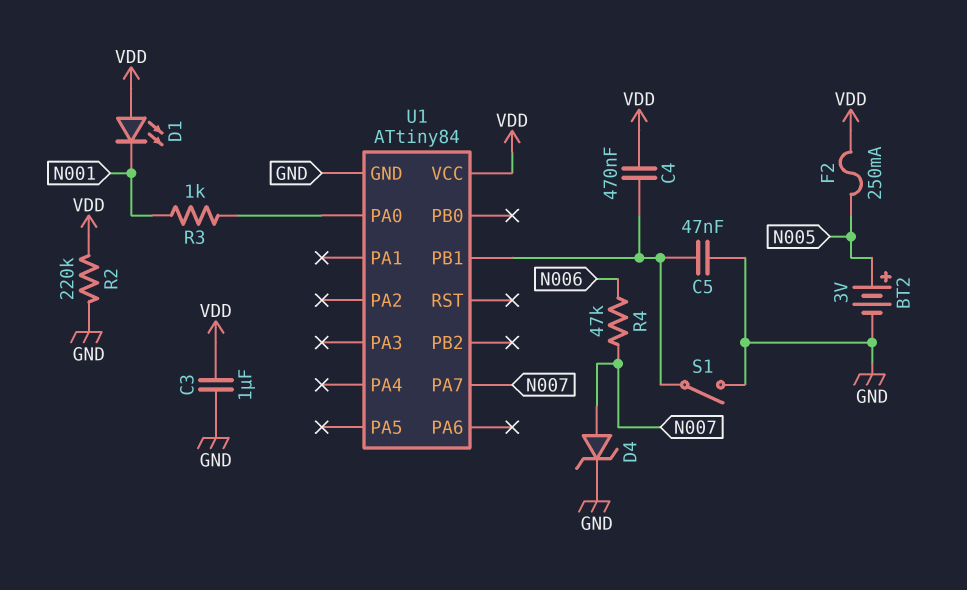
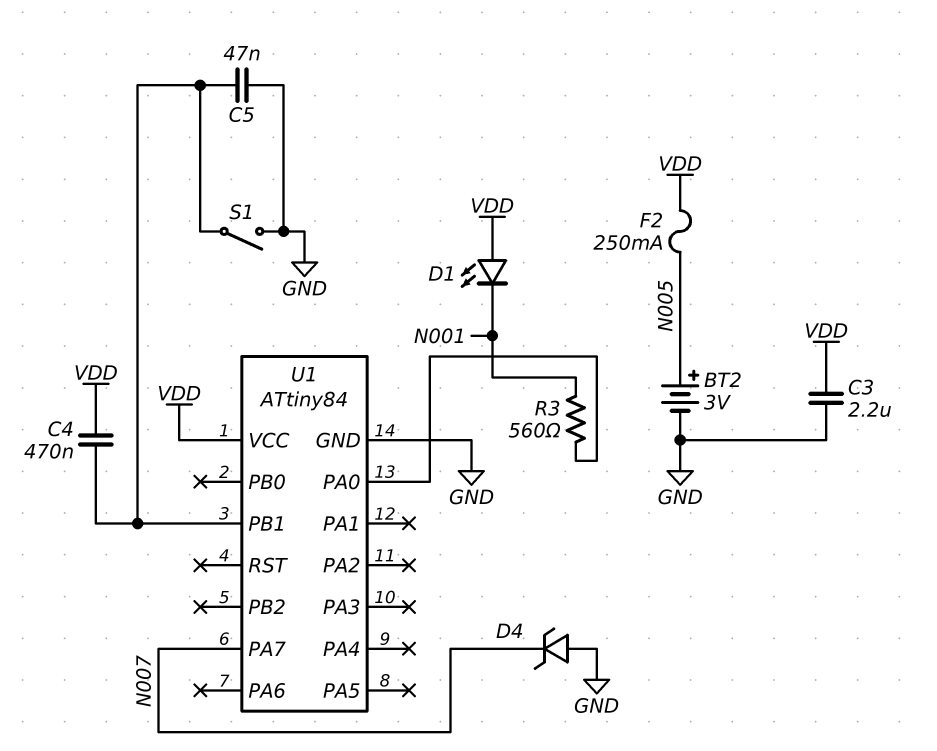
C3: 1uF (GND, VDD) -> 2.2uF (GND, VDD)
D4: zener (A N007, K GND) -> zener (A GND, K N007)
R2: 220k (GND, VDD) -> none
R3: 1k (N001, U1/PA0) -> 560 (N001, U1/PA0)
R4: 47k (N006, N007) -> none

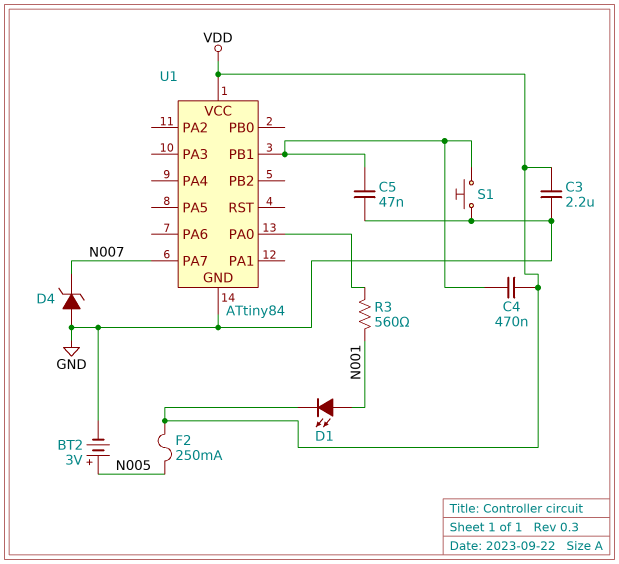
D1: LED (A VDD, K N001) -> LED (A N001, K VDD)
S1: switch (GND, U1/PB1) -> button (GND, U1/PB1)

